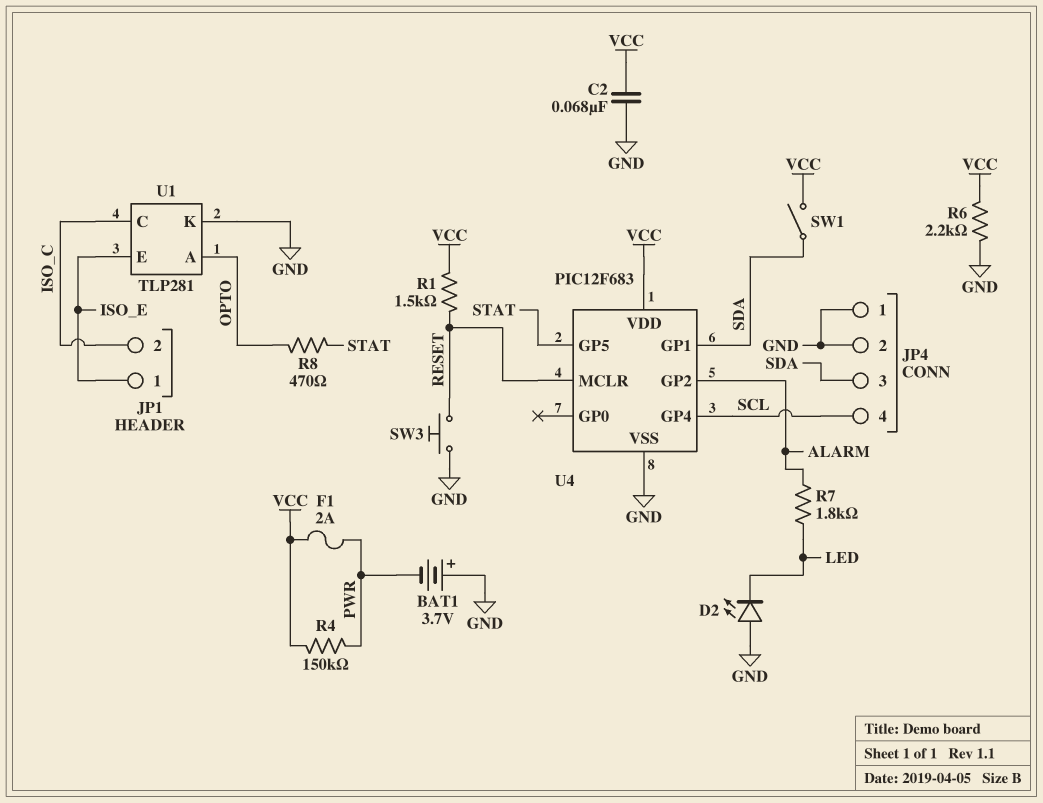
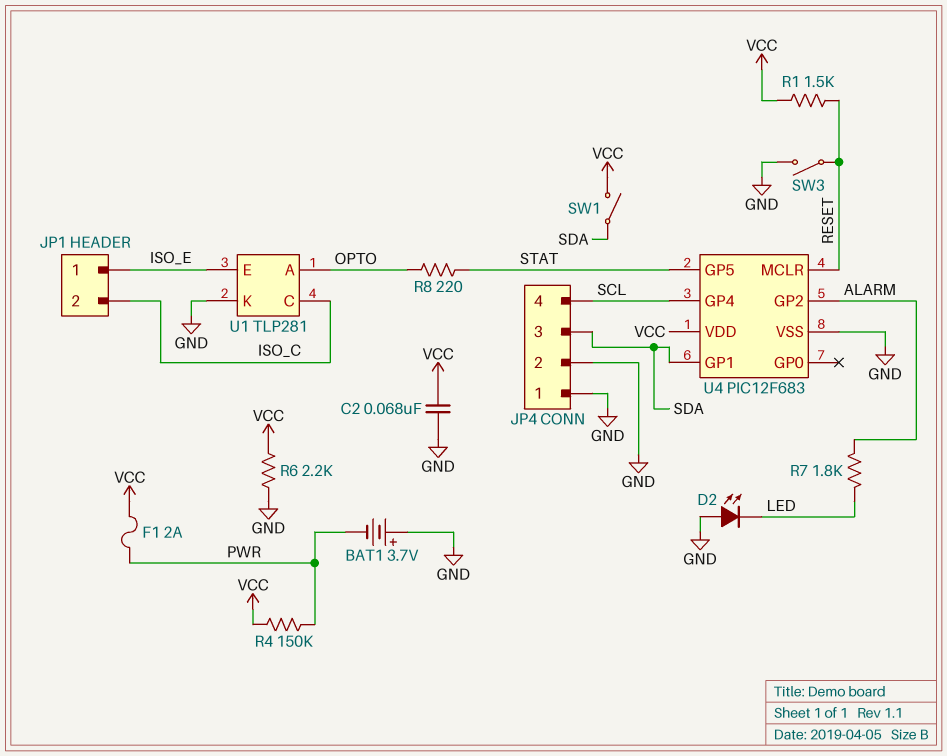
R8: 470 (OPTO, STAT) -> 220 (OPTO, STAT)
SW3: button (GND, RESET) -> switch (GND, RESET)

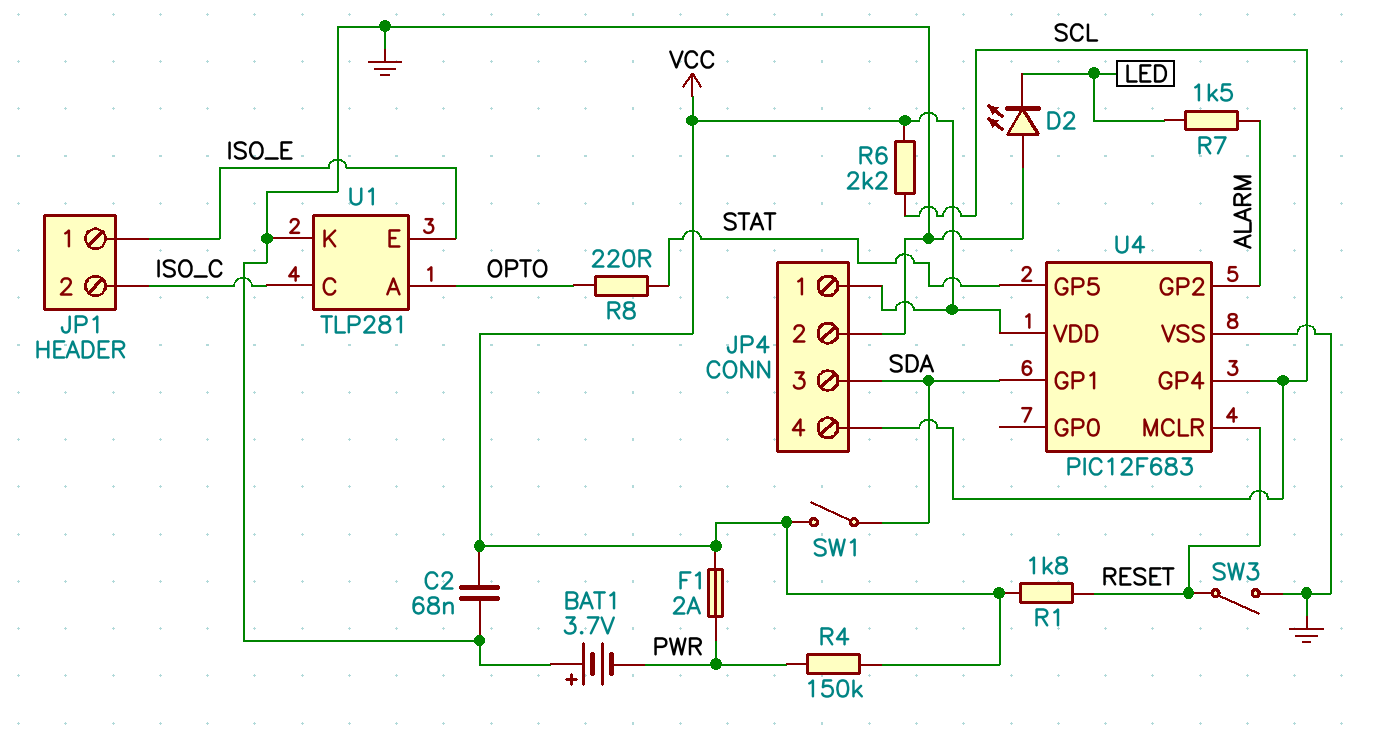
JP4 pin 1: GND -> VCC
R1: 1.5k (RESET, VCC) -> 1.8k (RESET, VCC)
R6: 2.2k (GND, VCC) -> 2.2k (SCL, VCC)
R7: 1.8k (ALARM, LED) -> 1.5k (ALARM, LED)

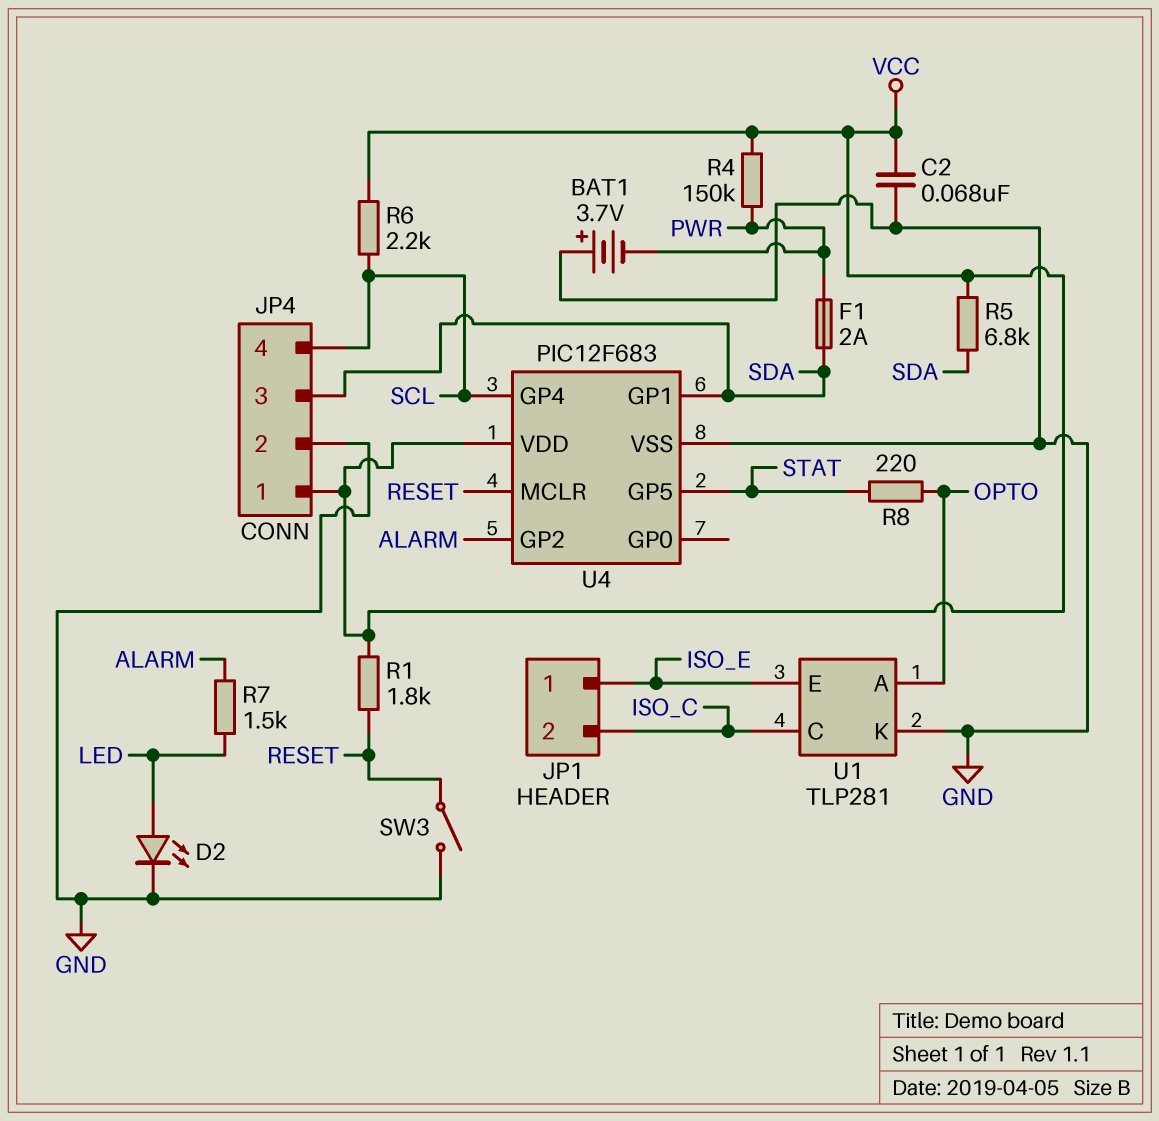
D2: LED (A GND, K LED) -> LED (A LED, K GND)
F1: 2A (PWR, VCC) -> 2A (PWR, SDA)
R5: none -> 6.8k (SDA, VCC)
SW1: switch (SDA, VCC) -> none

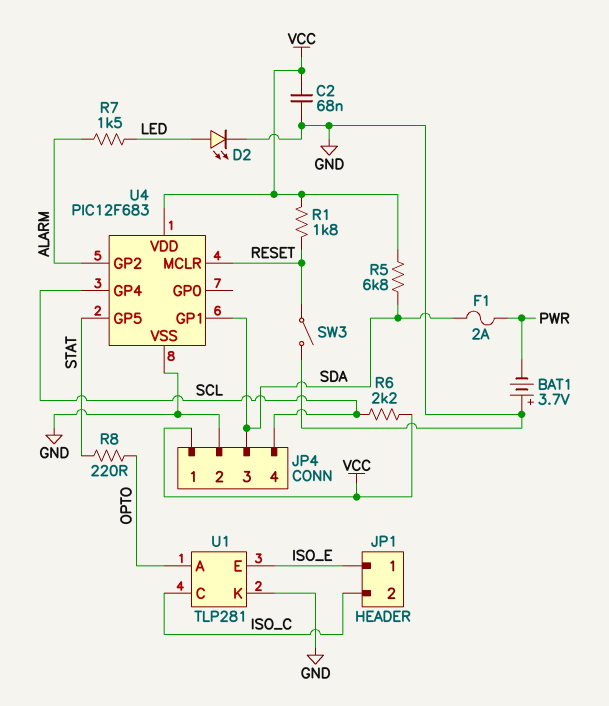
R4: 150k (PWR, VCC) -> none

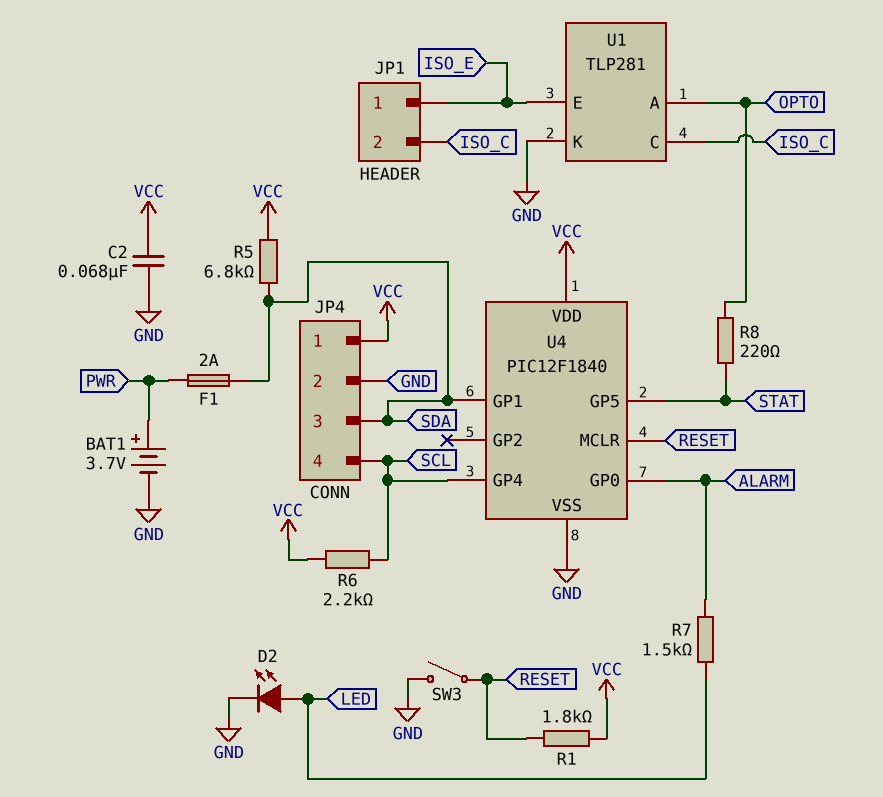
BAT1: 3.7V (plus GND, minus PWR) -> 3.7V (plus PWR, minus GND)
U4: PIC12F683 -> PIC12F1840
U4 pin GP0: none -> ALARM
U4 pin GP2: ALARM -> none

